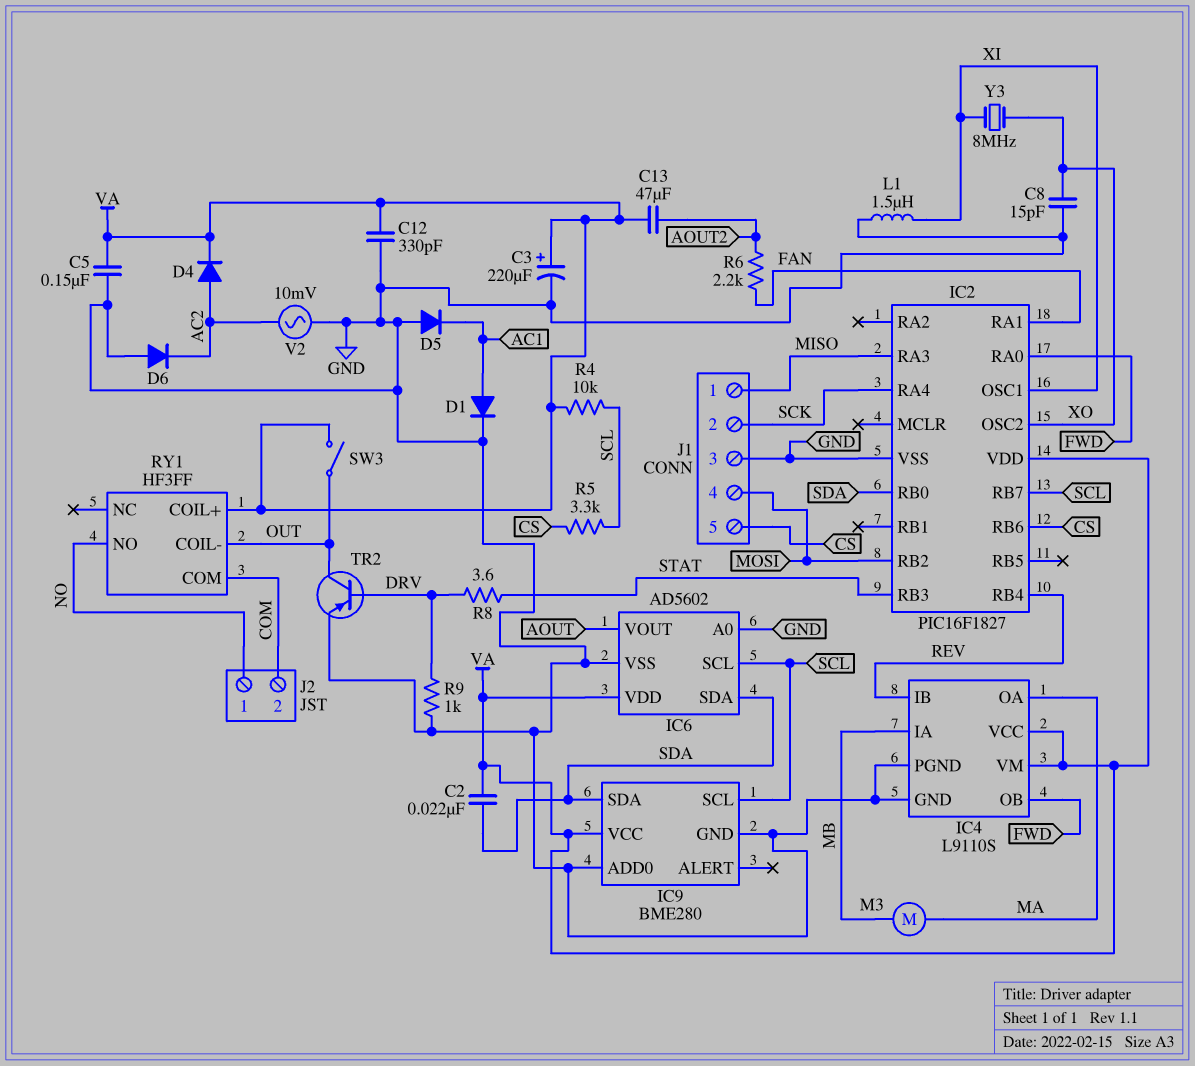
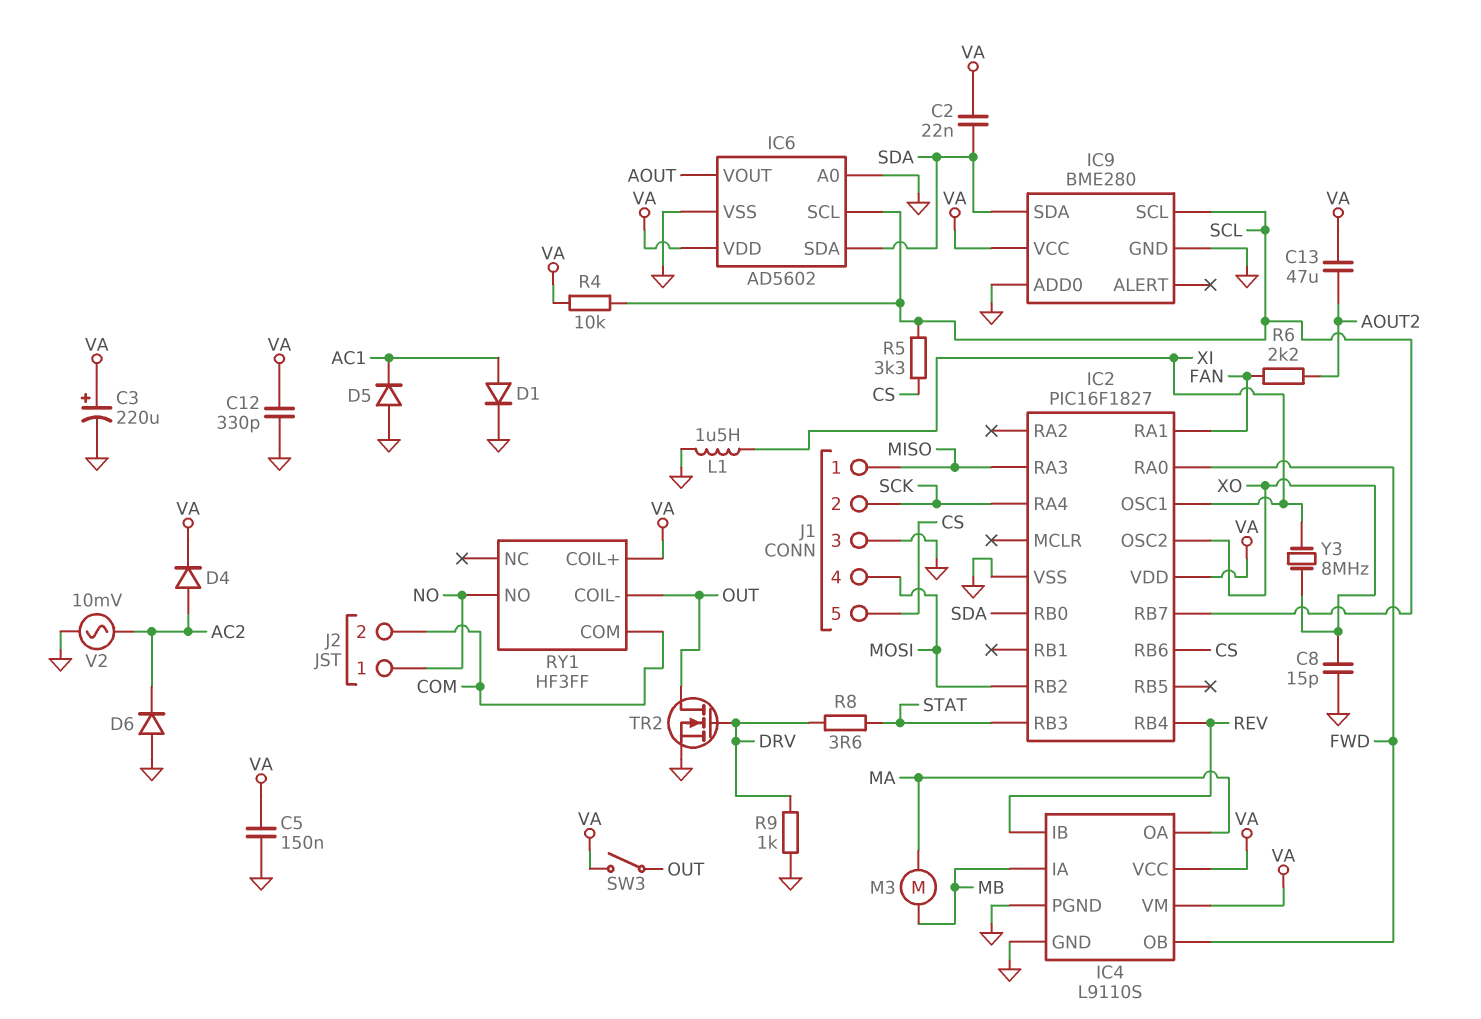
TR2: PNP (B DRV, C OUT, E GND) -> NMOS (G DRV, D OUT, S GND)

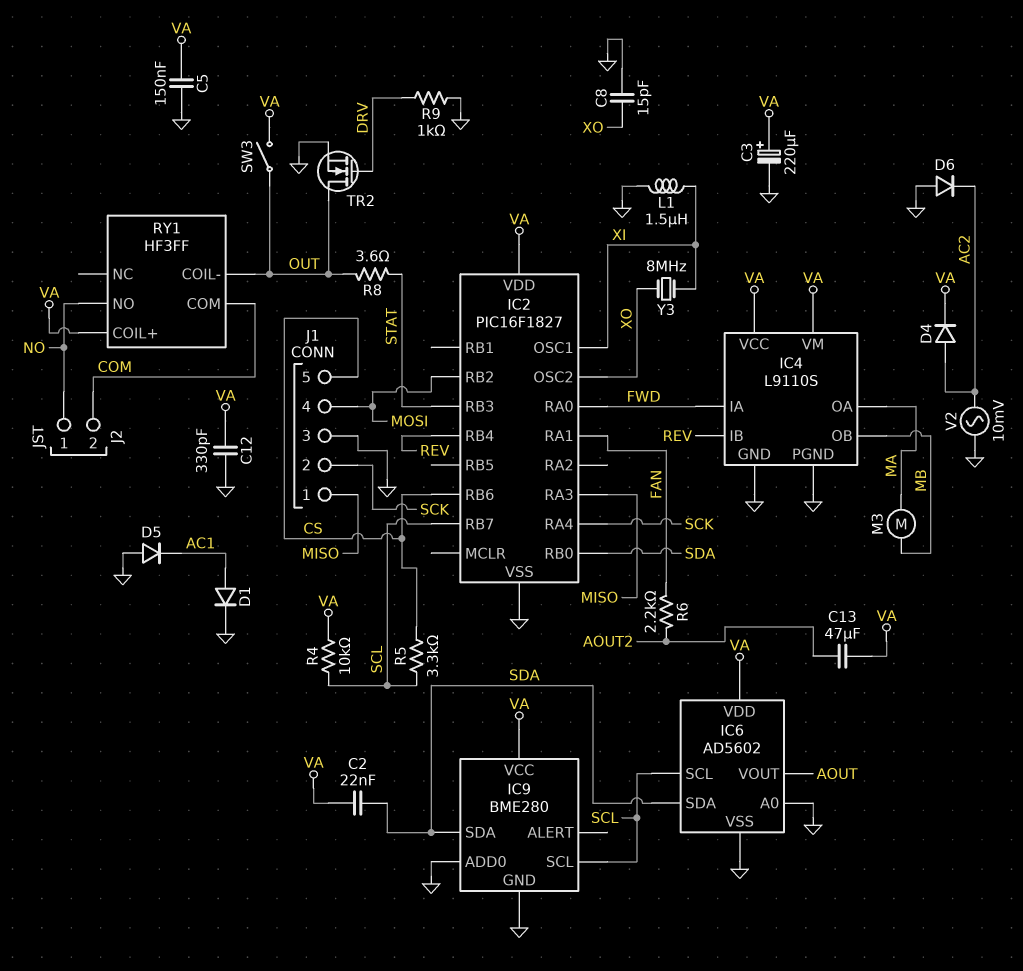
IC4 pin IA: MB -> FWD
IC4 pin OB: FWD -> MB
R8: 3.6 (DRV, STAT) -> 3.6 (OUT, STAT)

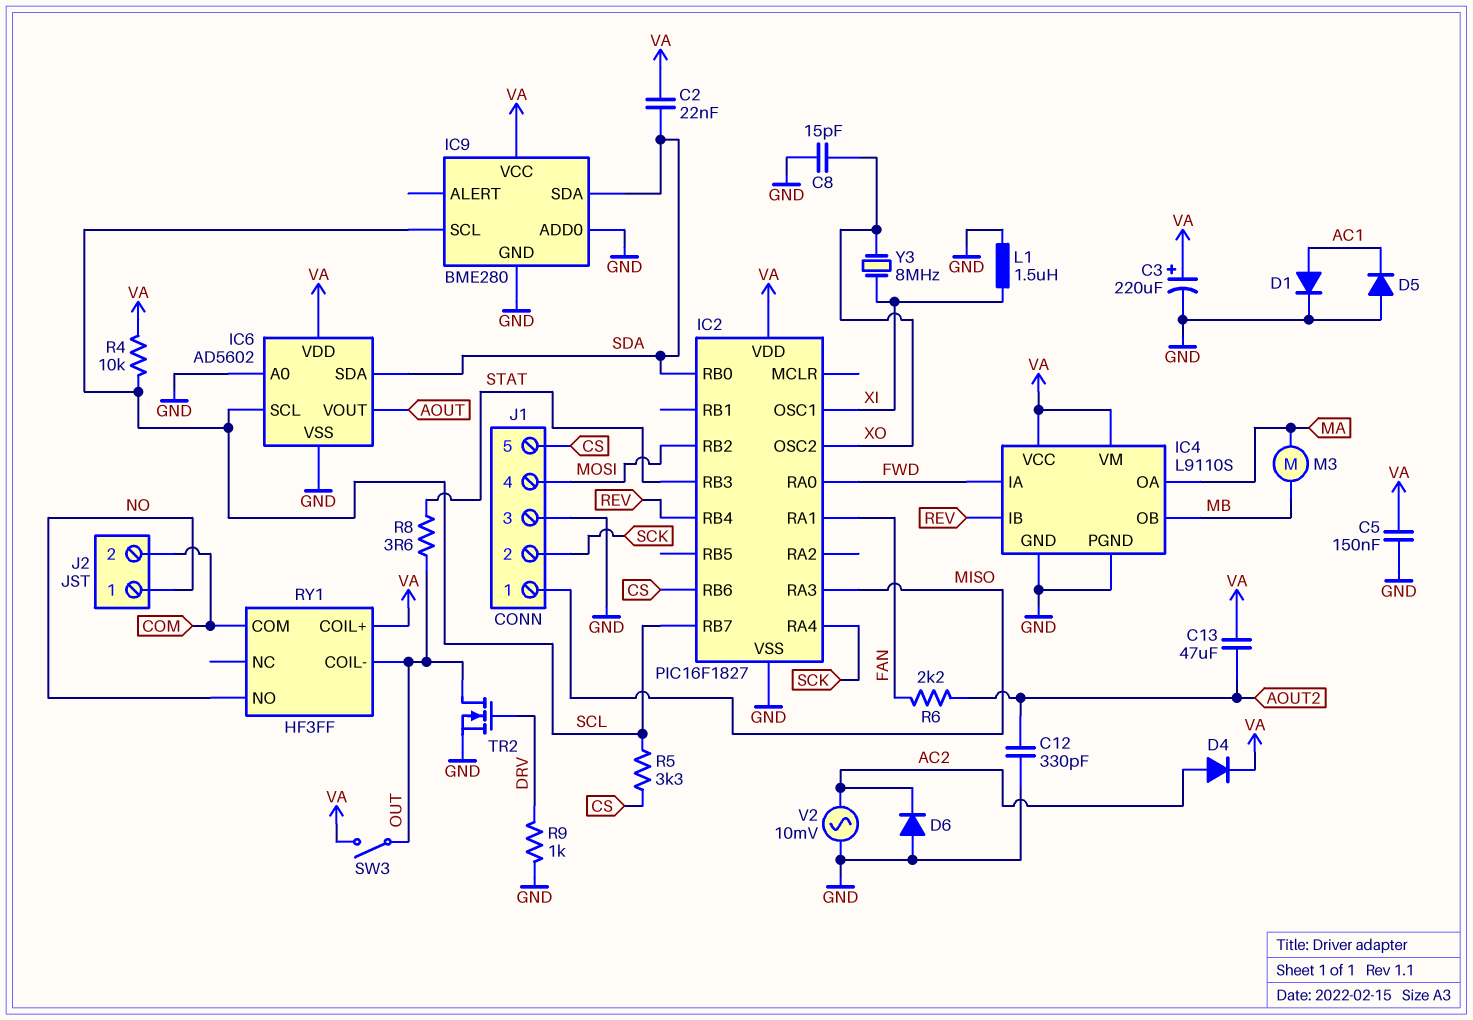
C12: 330pF (GND, VA) -> 330pF (AOUT2, GND)

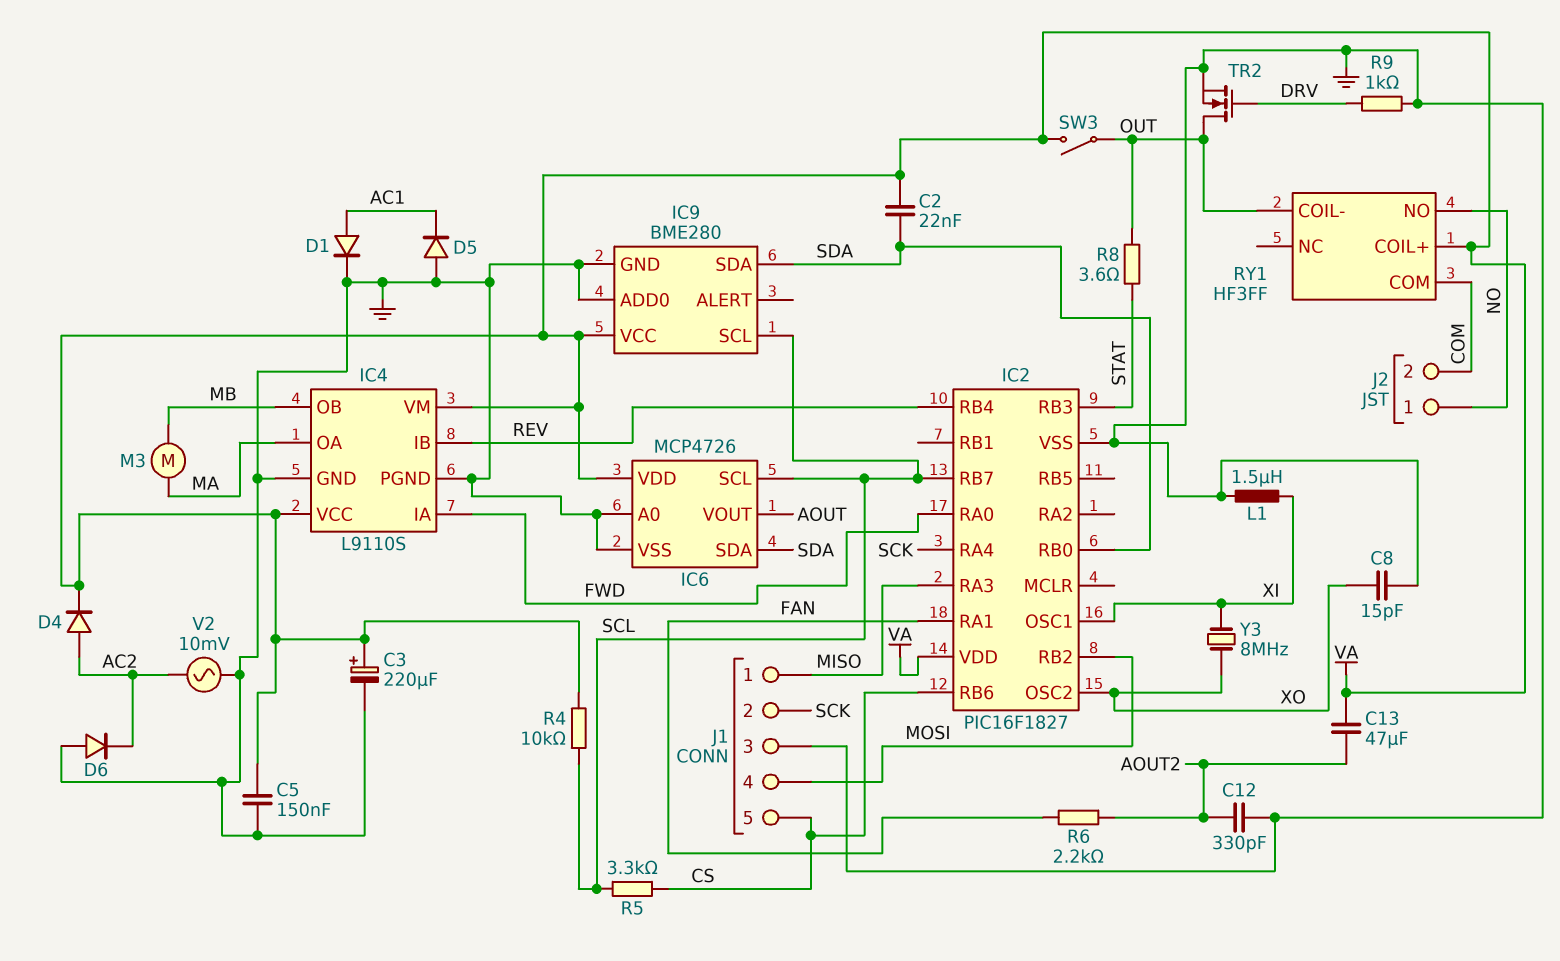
IC6: AD5602 -> MCP4726

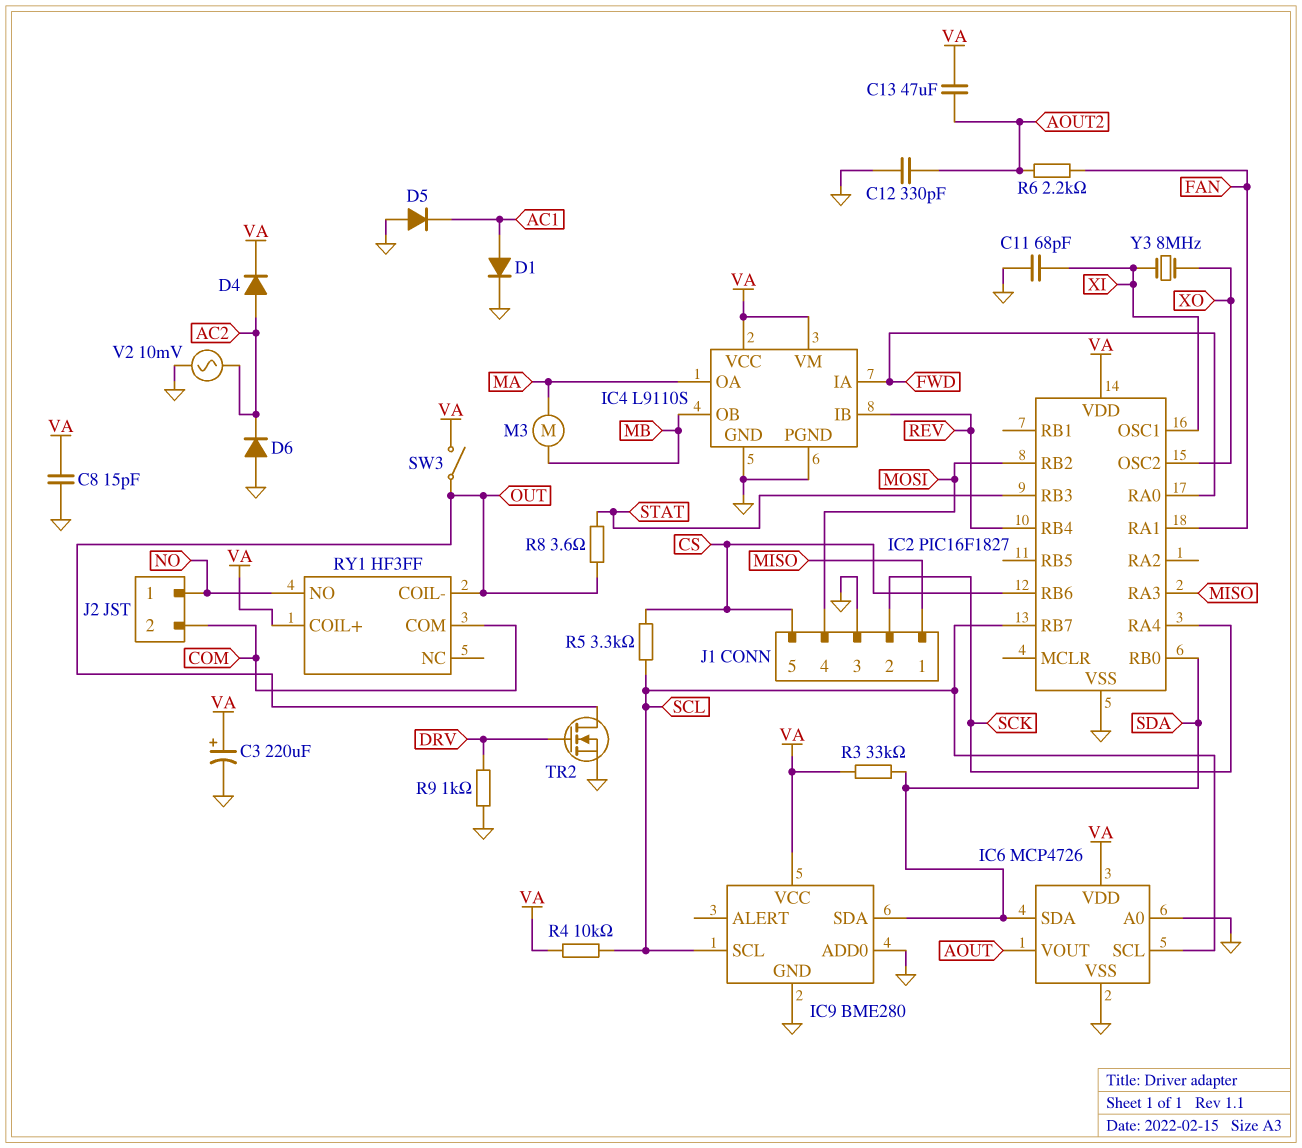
C2: 22nF (SDA, VA) -> none
C5: 150nF (GND, VA) -> none
C8: 15pF (GND, XO) -> 15pF (GND, VA)
C11: none -> 68pF (GND, XI)
L1: 1.5uH (GND, XI) -> none
R3: none -> 33k (SDA, VA)

